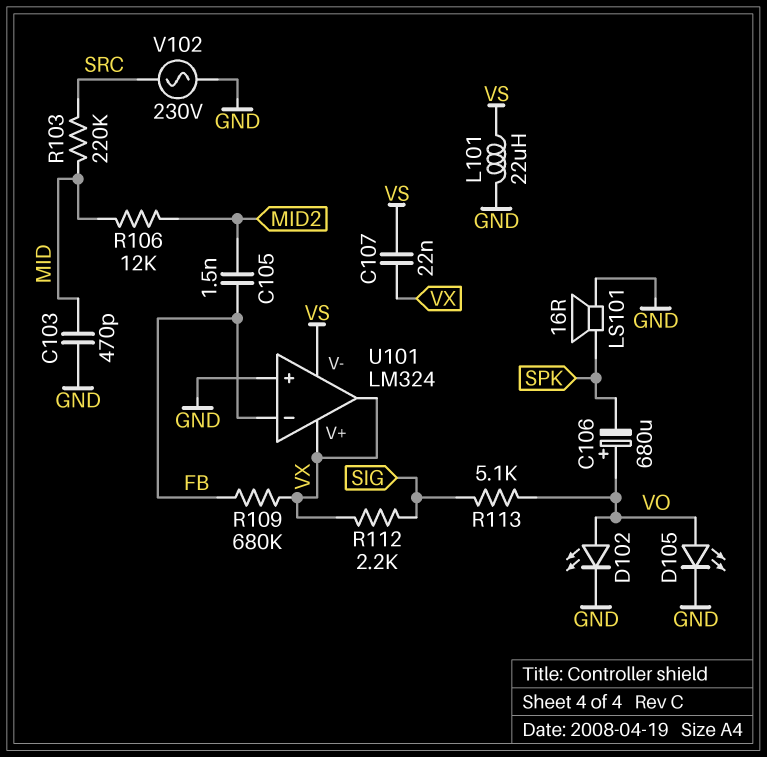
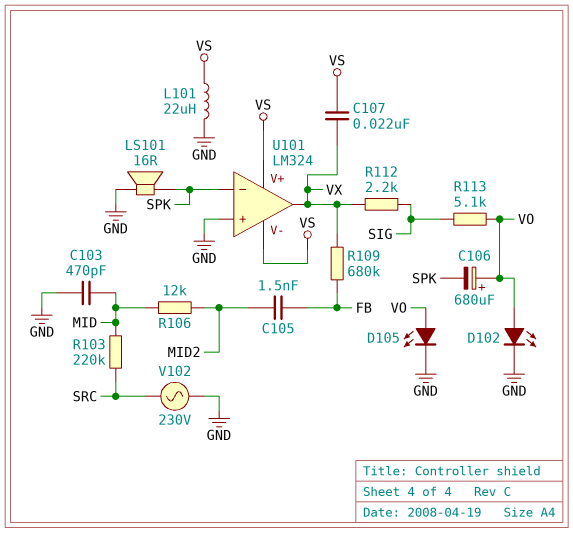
U101 pin V+: VX -> VS
U101 pin in-: FB -> SPK

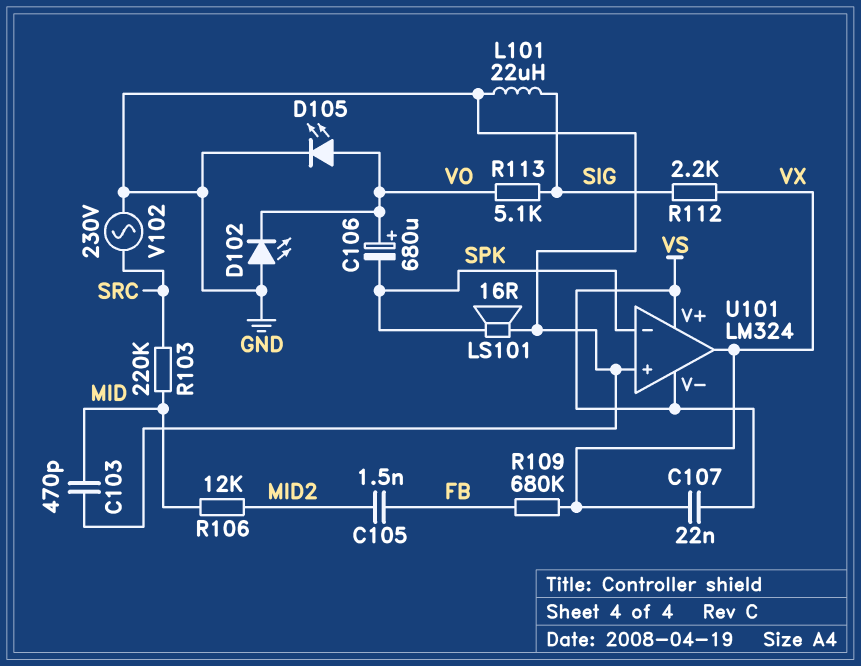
D102: LED (A VO, K GND) -> LED (A GND, K VO)
L101: 22uH (GND, VS) -> 22uH (GND, SIG)

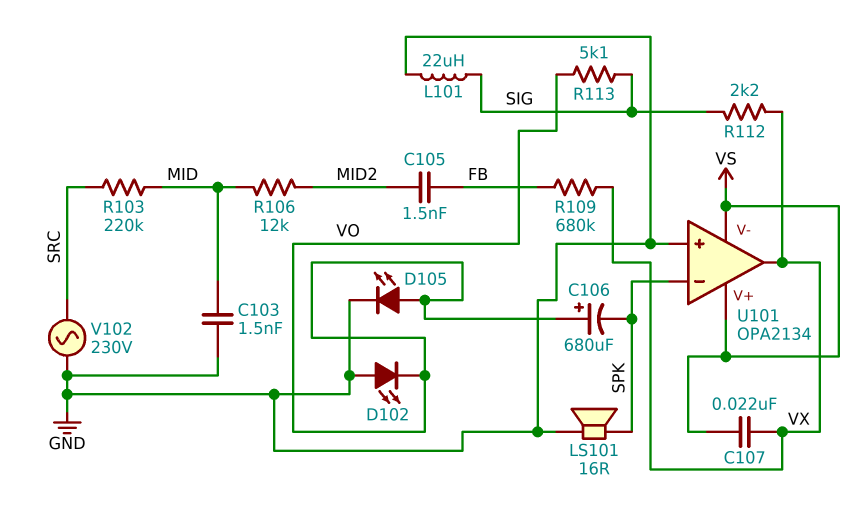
C103: 470pF (GND, MID) -> 1.5nF (GND, MID)
U101: LM324 -> OPA2134

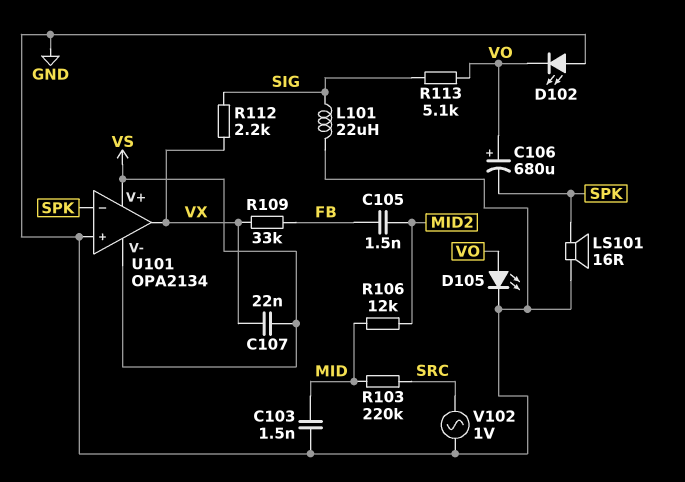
R109: 680k (FB, VX) -> 33k (FB, VX)
V102: AC 230V (GND, SRC) -> AC 1V (GND, SRC)

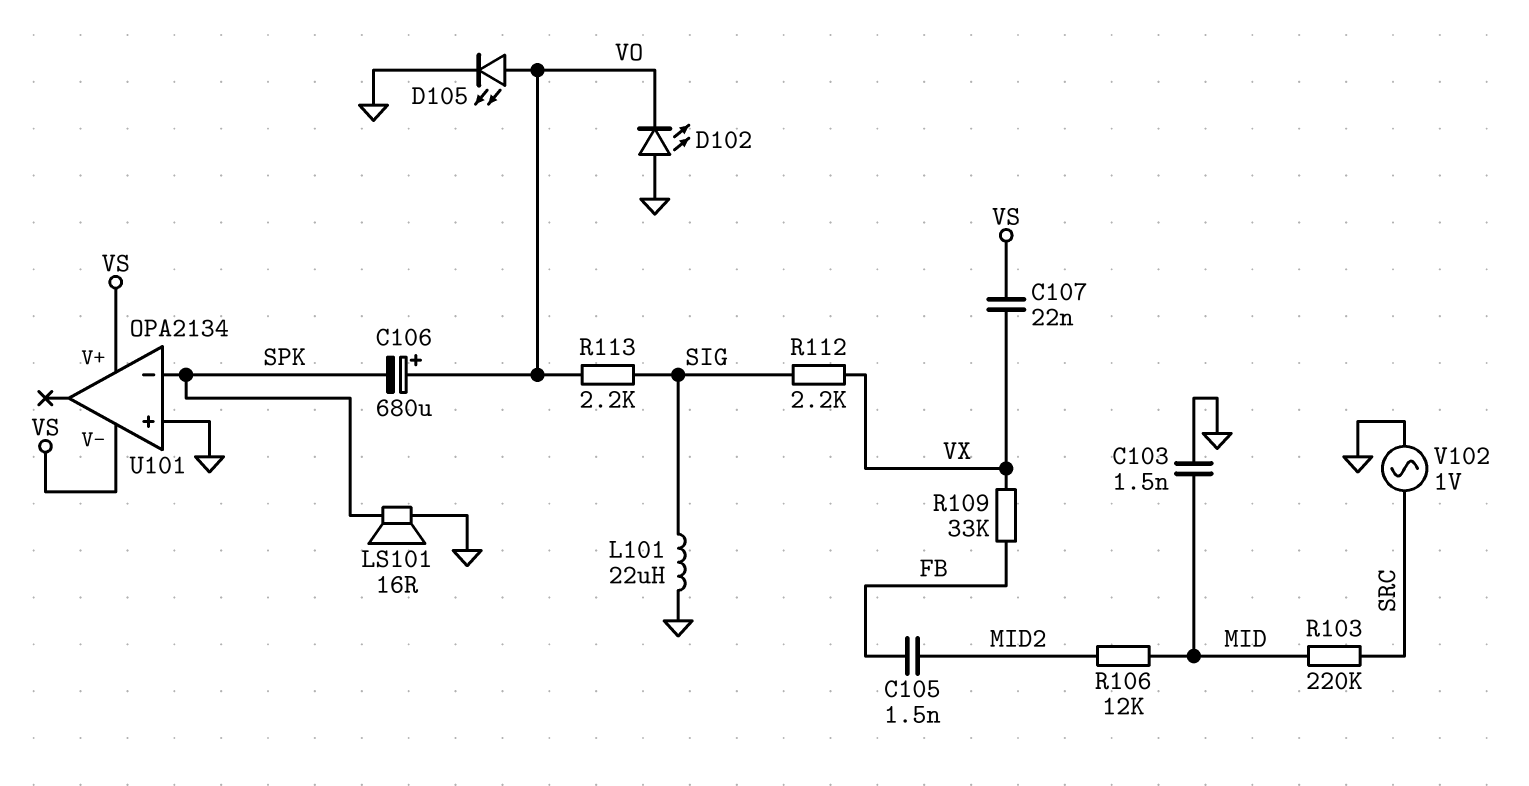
R113: 5.1k (SIG, VO) -> 2.2k (SIG, VO)
U101 pin out: VX -> none

